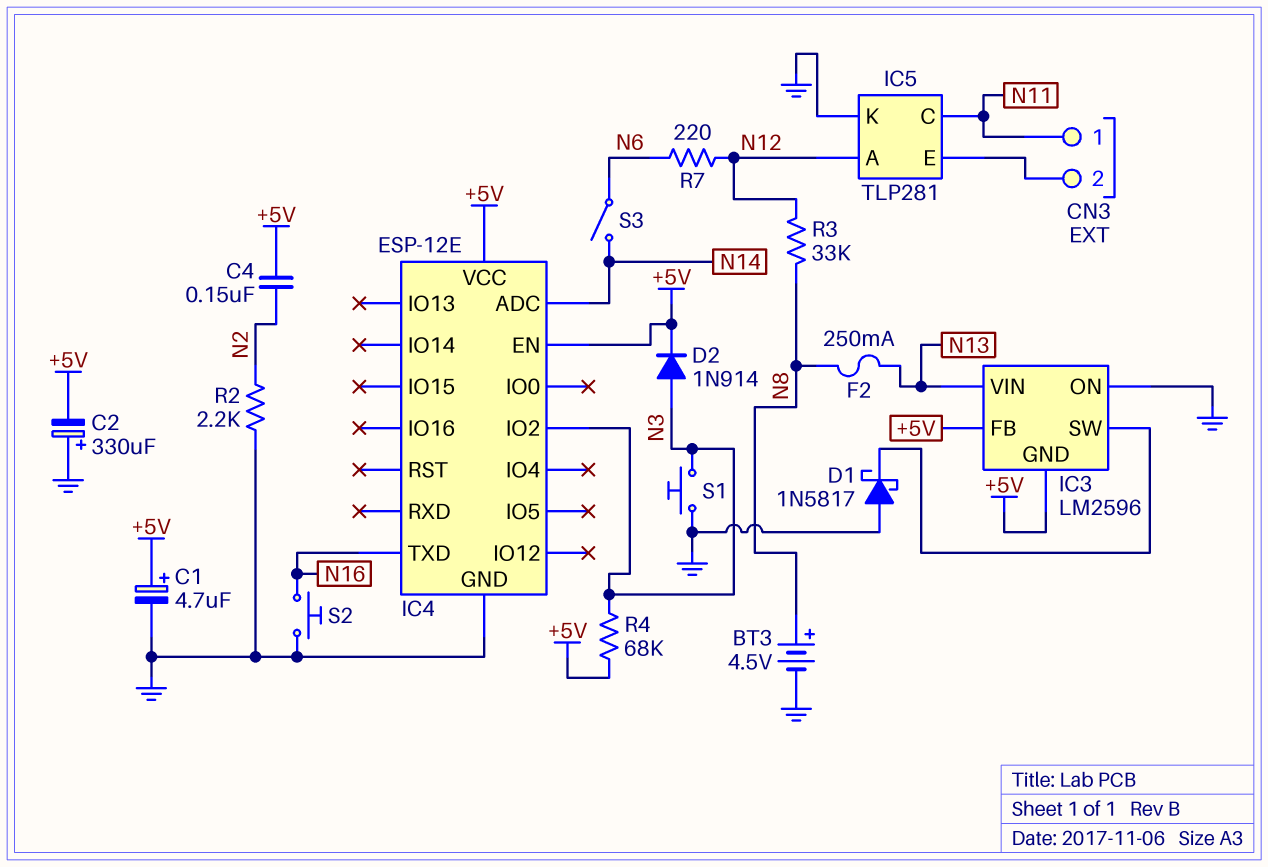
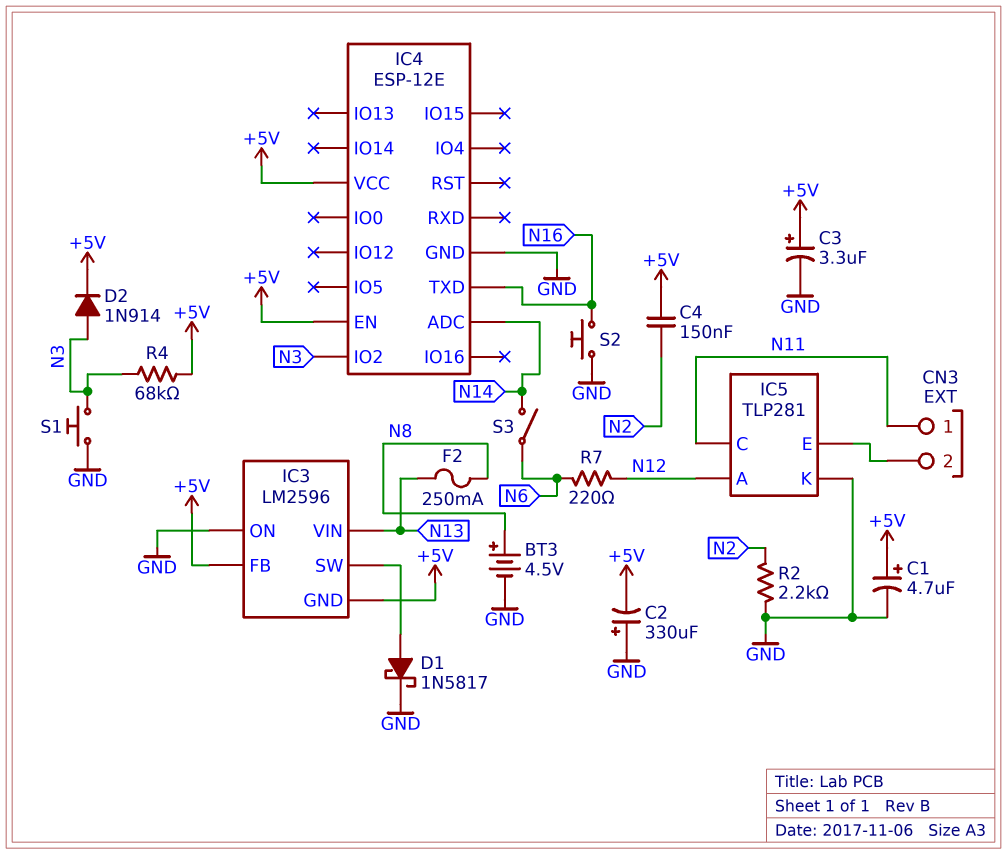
C3: none -> 3.3uF (plus +5V, minus GND)
D1: schottky 1N5817 (A GND, K IC3/SW) -> schottky 1N5817 (A IC3/SW, K GND)
R3: 33k (N8, N12) -> none

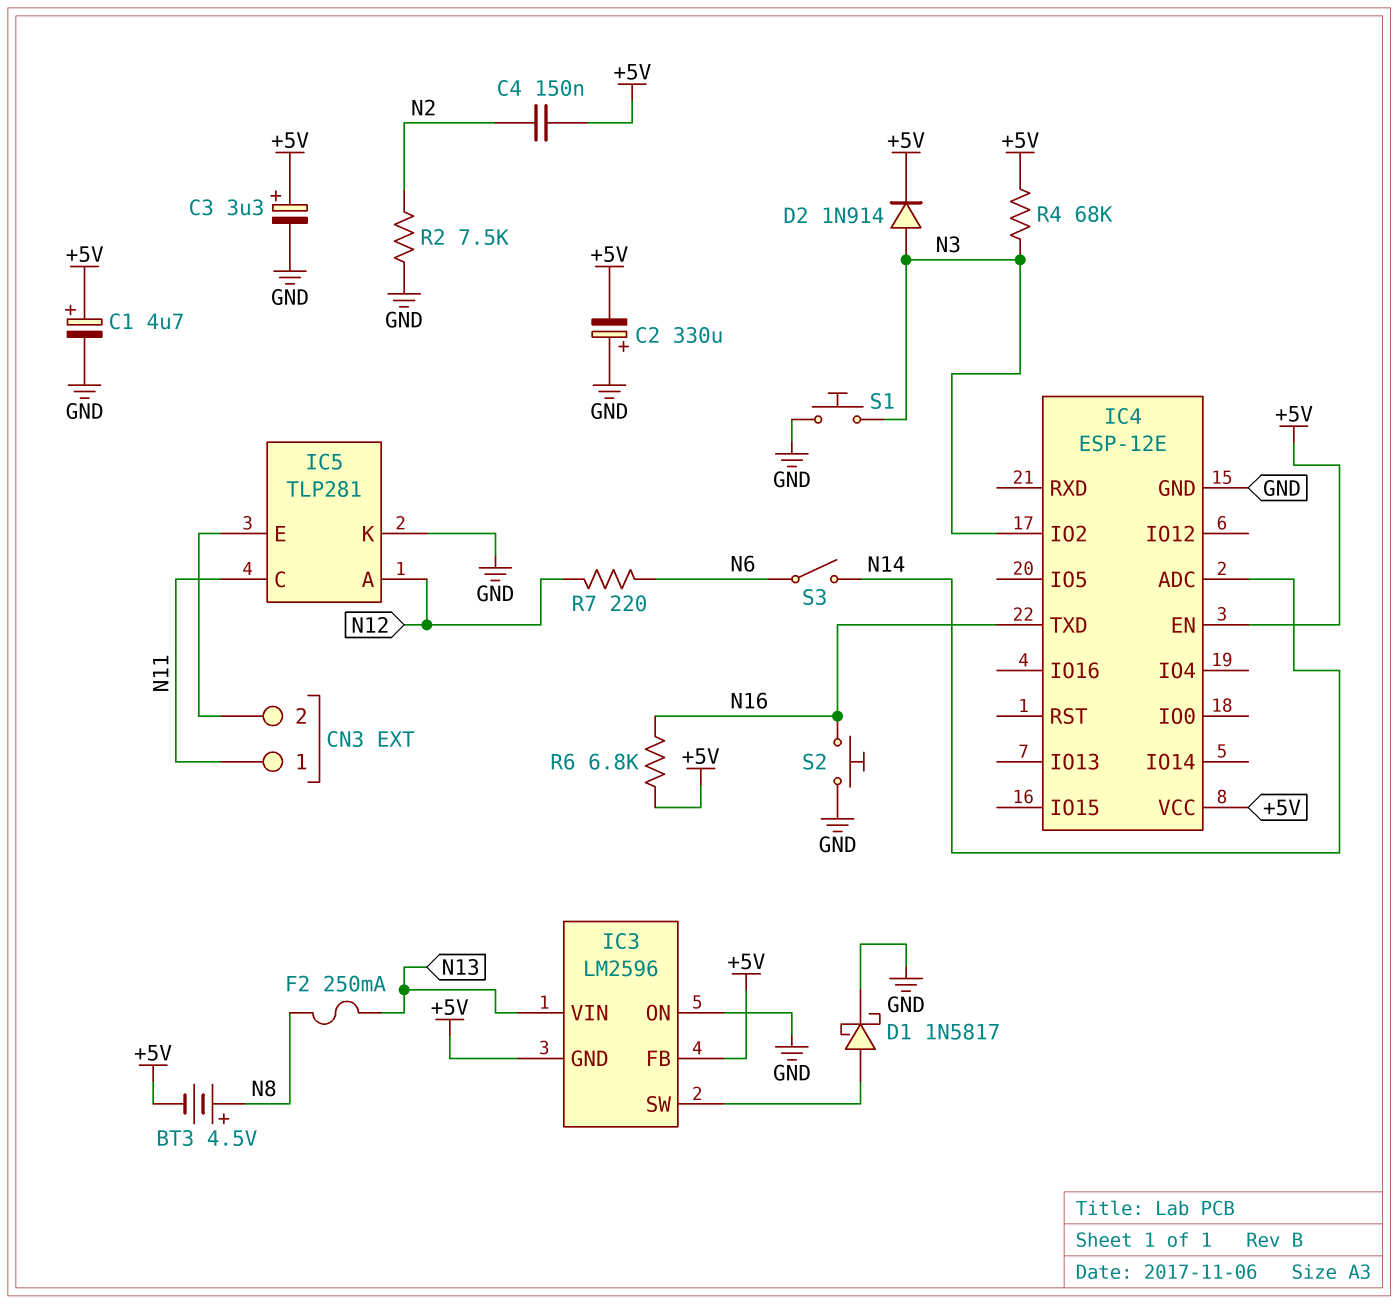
BT3: 4.5V (plus N8, minus GND) -> 4.5V (plus N8, minus +5V)
R2: 2.2k (GND, N2) -> 7.5k (GND, N2)
R6: none -> 6.8k (+5V, N16)

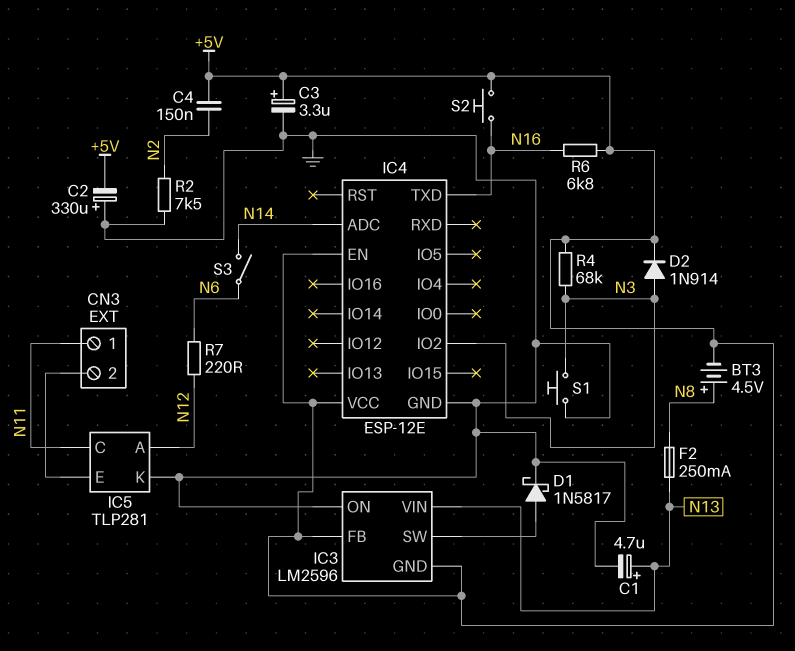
C1: 4.7uF (plus +5V, minus GND) -> 4.7uF (plus N13, minus GND)
S2: button (GND, N16) -> button (+5V, N16)

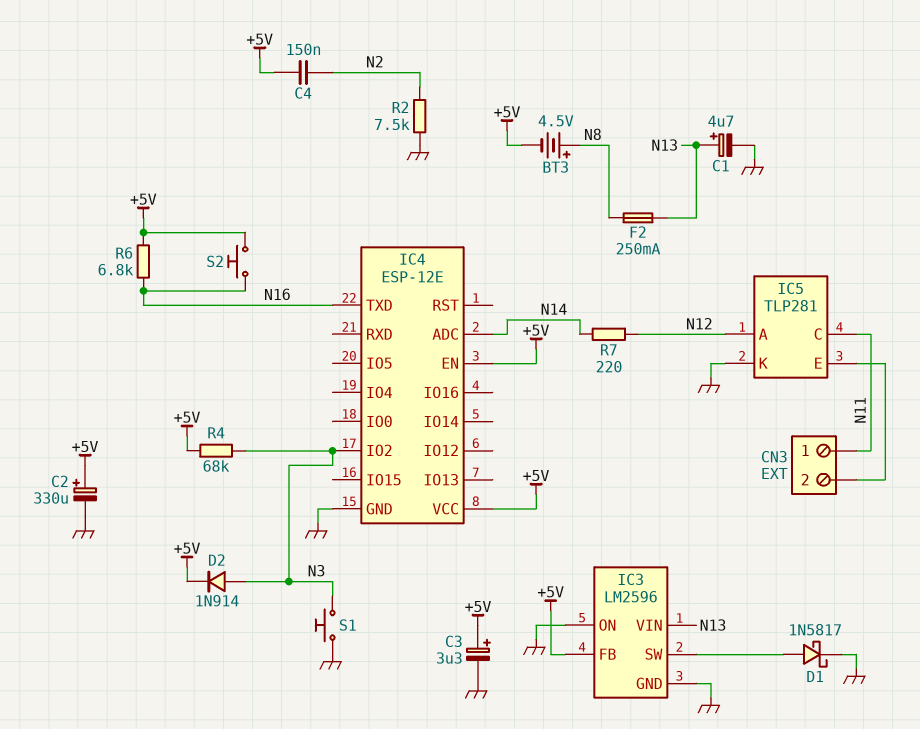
C2: 330uF (plus GND, minus +5V) -> 330uF (plus +5V, minus GND)
IC3 pin GND: +5V -> GND
R7: 220 (N6, N12) -> 220 (N12, N14)
S3: switch (N6, N14) -> none

